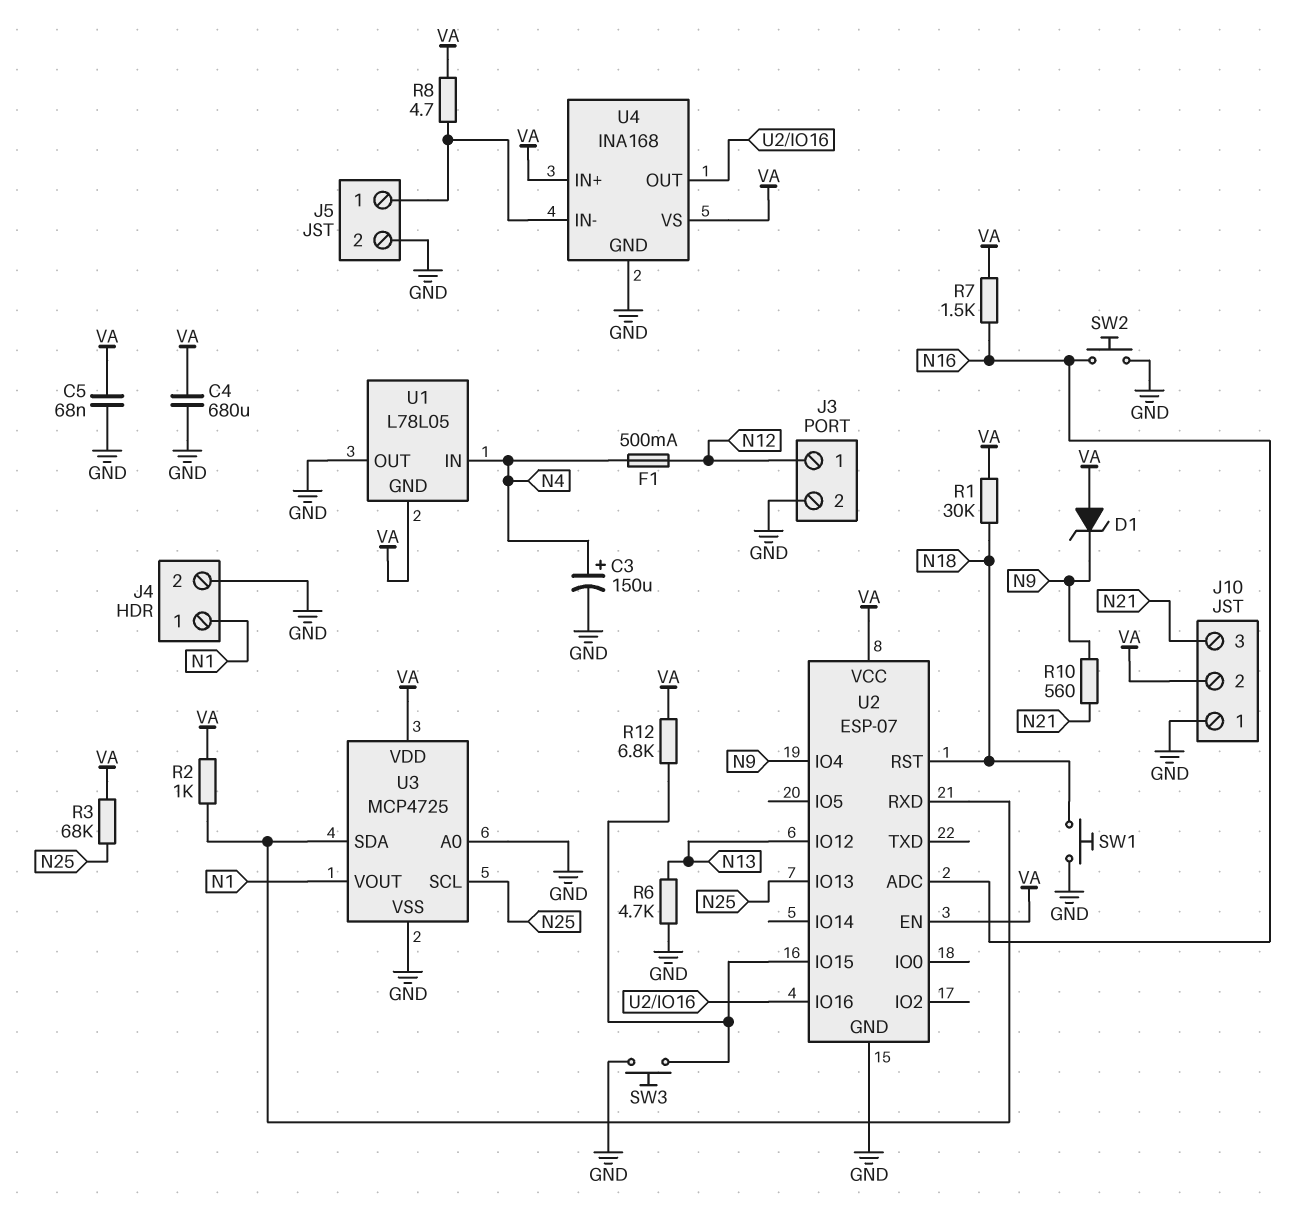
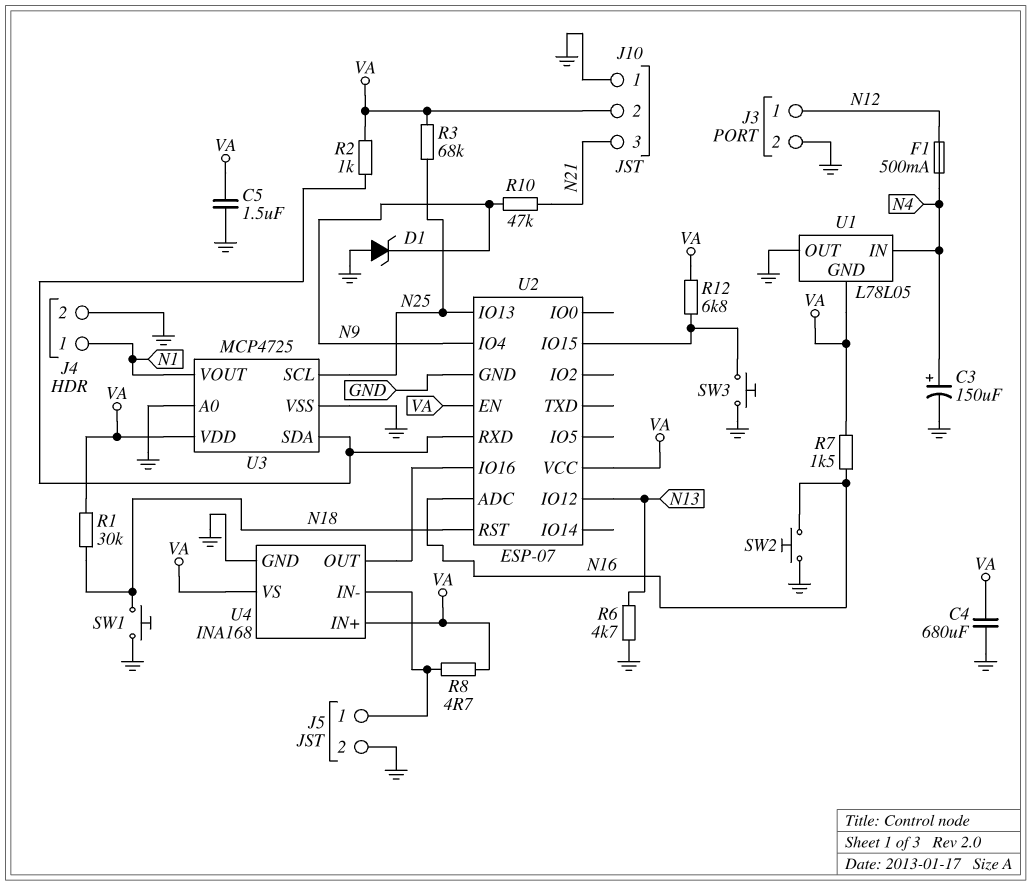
C5: 68nF (GND, VA) -> 1.5uF (GND, VA)
D1: zener (A VA, K N9) -> zener (A GND, K N9)
R10: 560 (N9, N21) -> 47k (N9, N21)

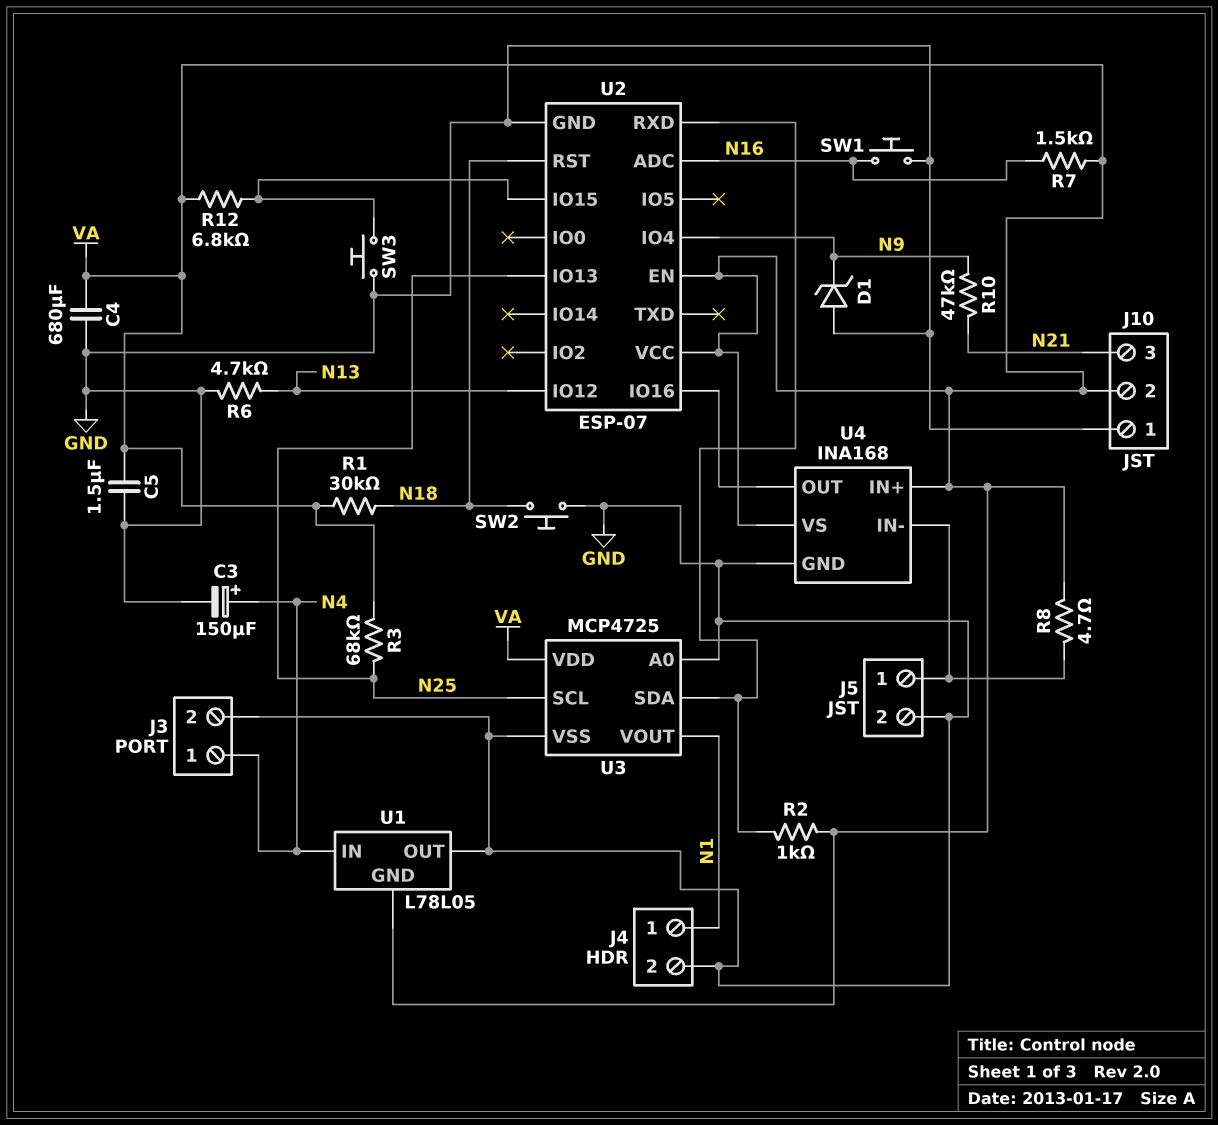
F1: 500mA (N4, N12) -> none
J3 pin 1: N12 -> N4
SW1: button (GND, N18) -> button (GND, N16)
SW2: button (GND, N16) -> button (GND, N18)

